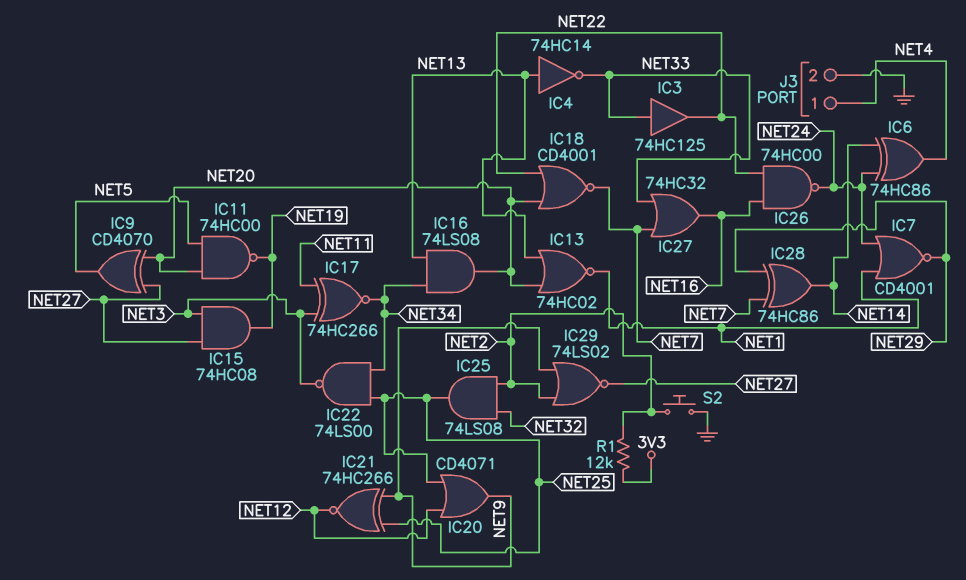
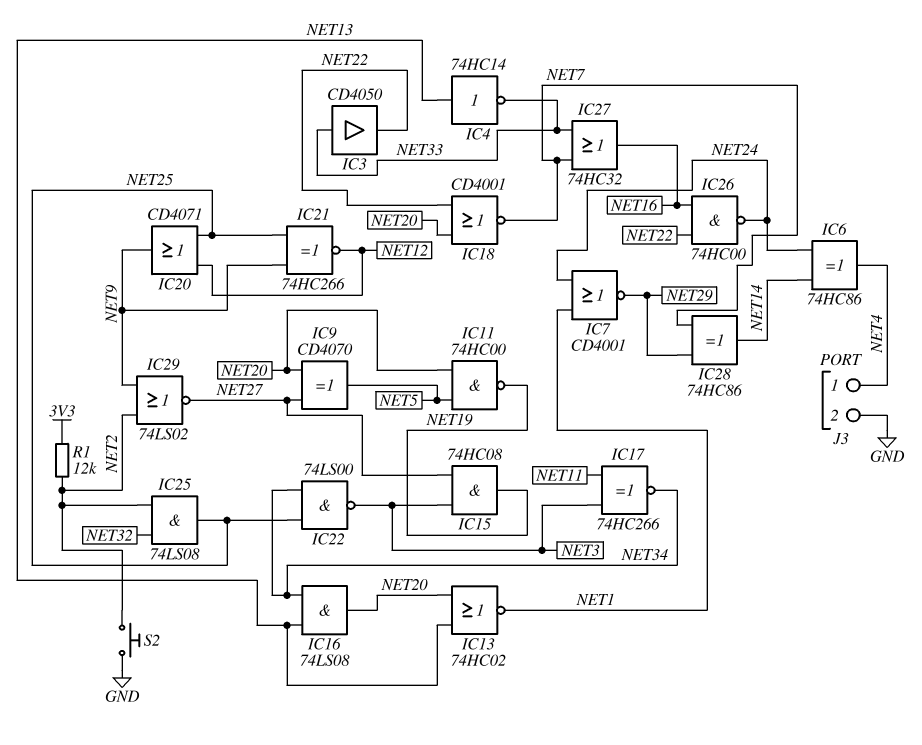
IC3: buffer 74HC125 (in NET33, out NET22) -> buffer CD4050 (in NET33, out NET22)

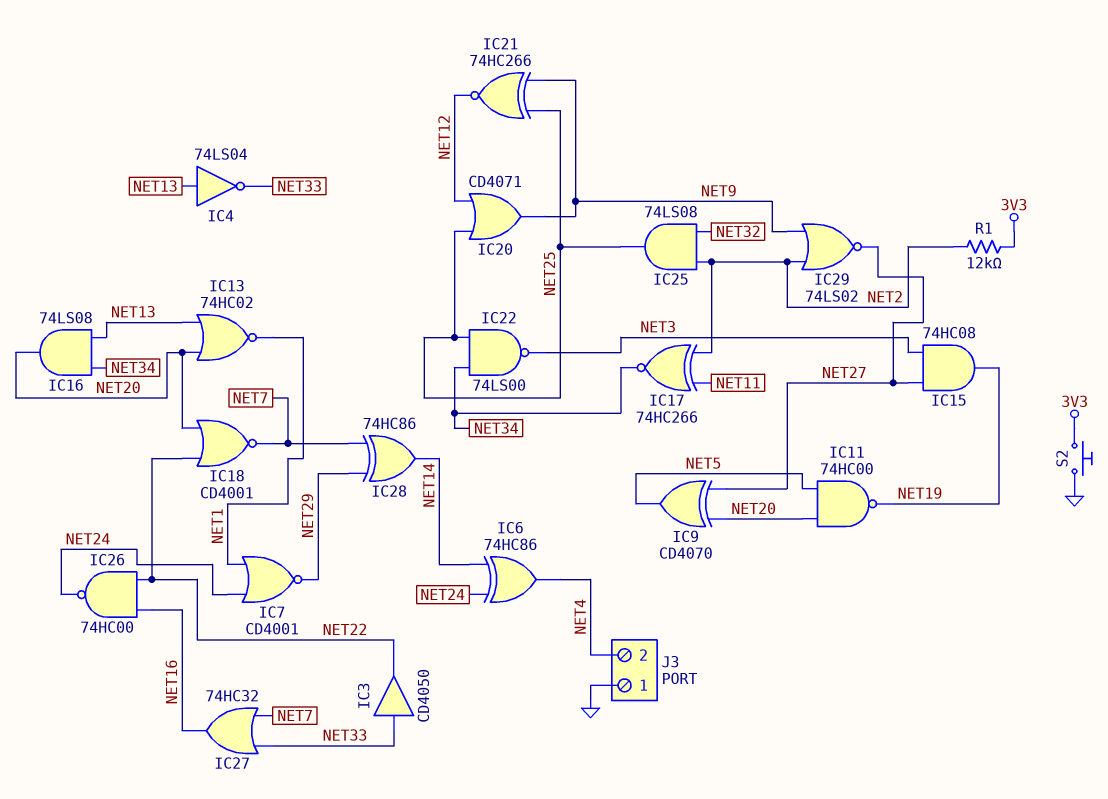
IC4: NOT 74HC14 (in NET13, out NET33) -> NOT 74LS04 (in NET13, out NET33)
IC17: XNOR 74HC266 (in NET3, in NET11, out NET34) -> XNOR 74HC266 (in NET2, in NET11, out NET34)
J3 pin 1: NET4 -> GND
J3 pin 2: GND -> NET4
S2: button (GND, NET2) -> button (3V3, GND)

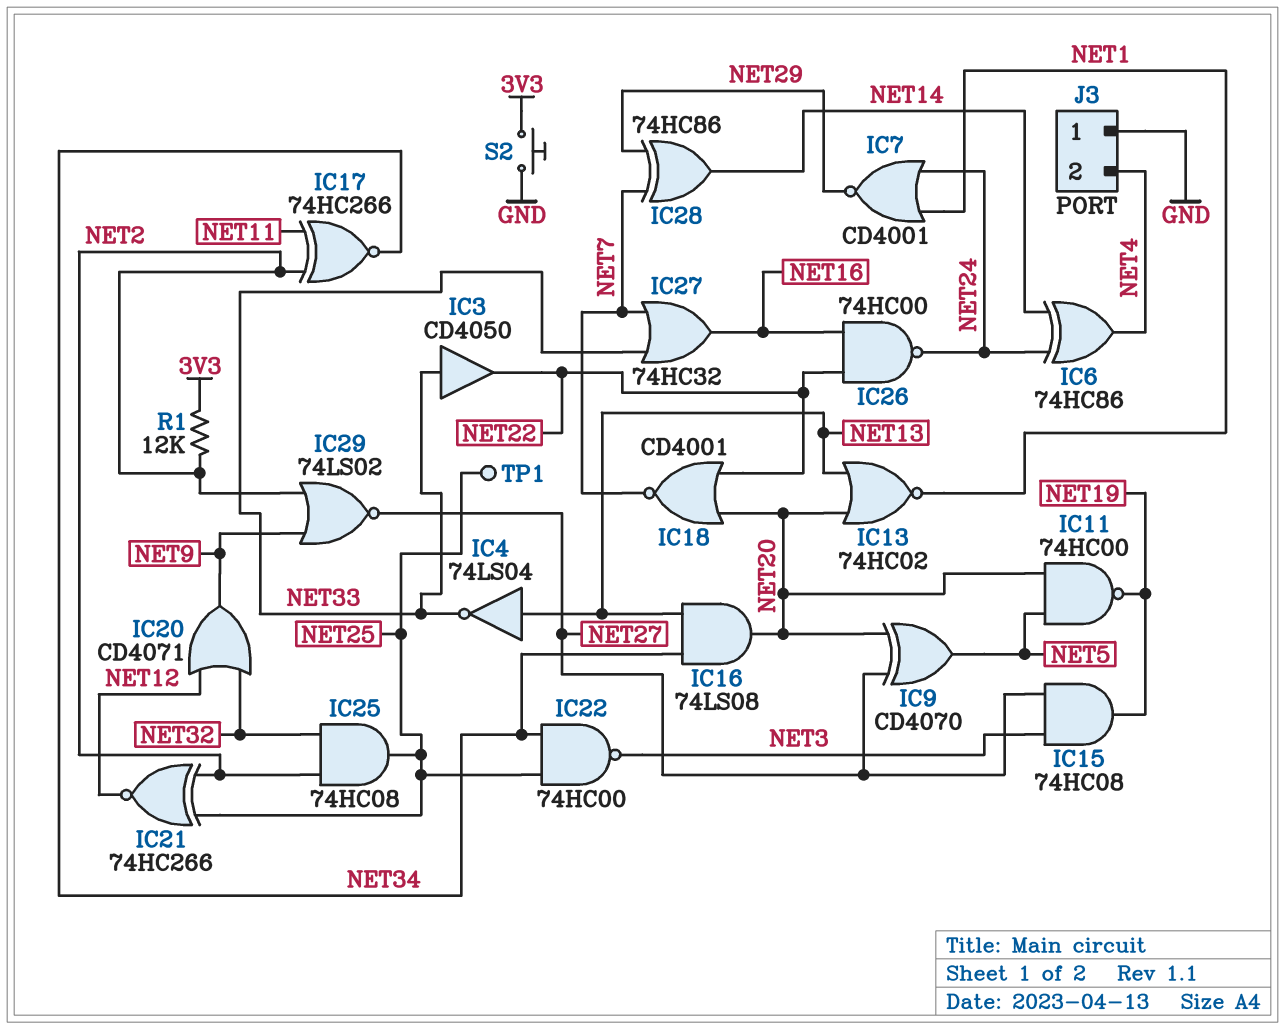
IC20: OR CD4071 (in NET12, in NET25, out NET9) -> OR CD4071 (in NET12, in NET32, out NET9)
IC21: XNOR 74HC266 (in NET9, in NET25, out NET12) -> XNOR 74HC266 (in NET2, in NET25, out NET12)
IC22: NAND 74LS00 (in NET25, in NET34, out NET3) -> NAND 74HC00 (in NET25, in NET34, out NET3)
IC25: AND 74LS08 (in NET2, in NET32, out NET25) -> AND 74HC08 (in NET2, in NET32, out NET25)
TP1: none -> test point (NET25)

